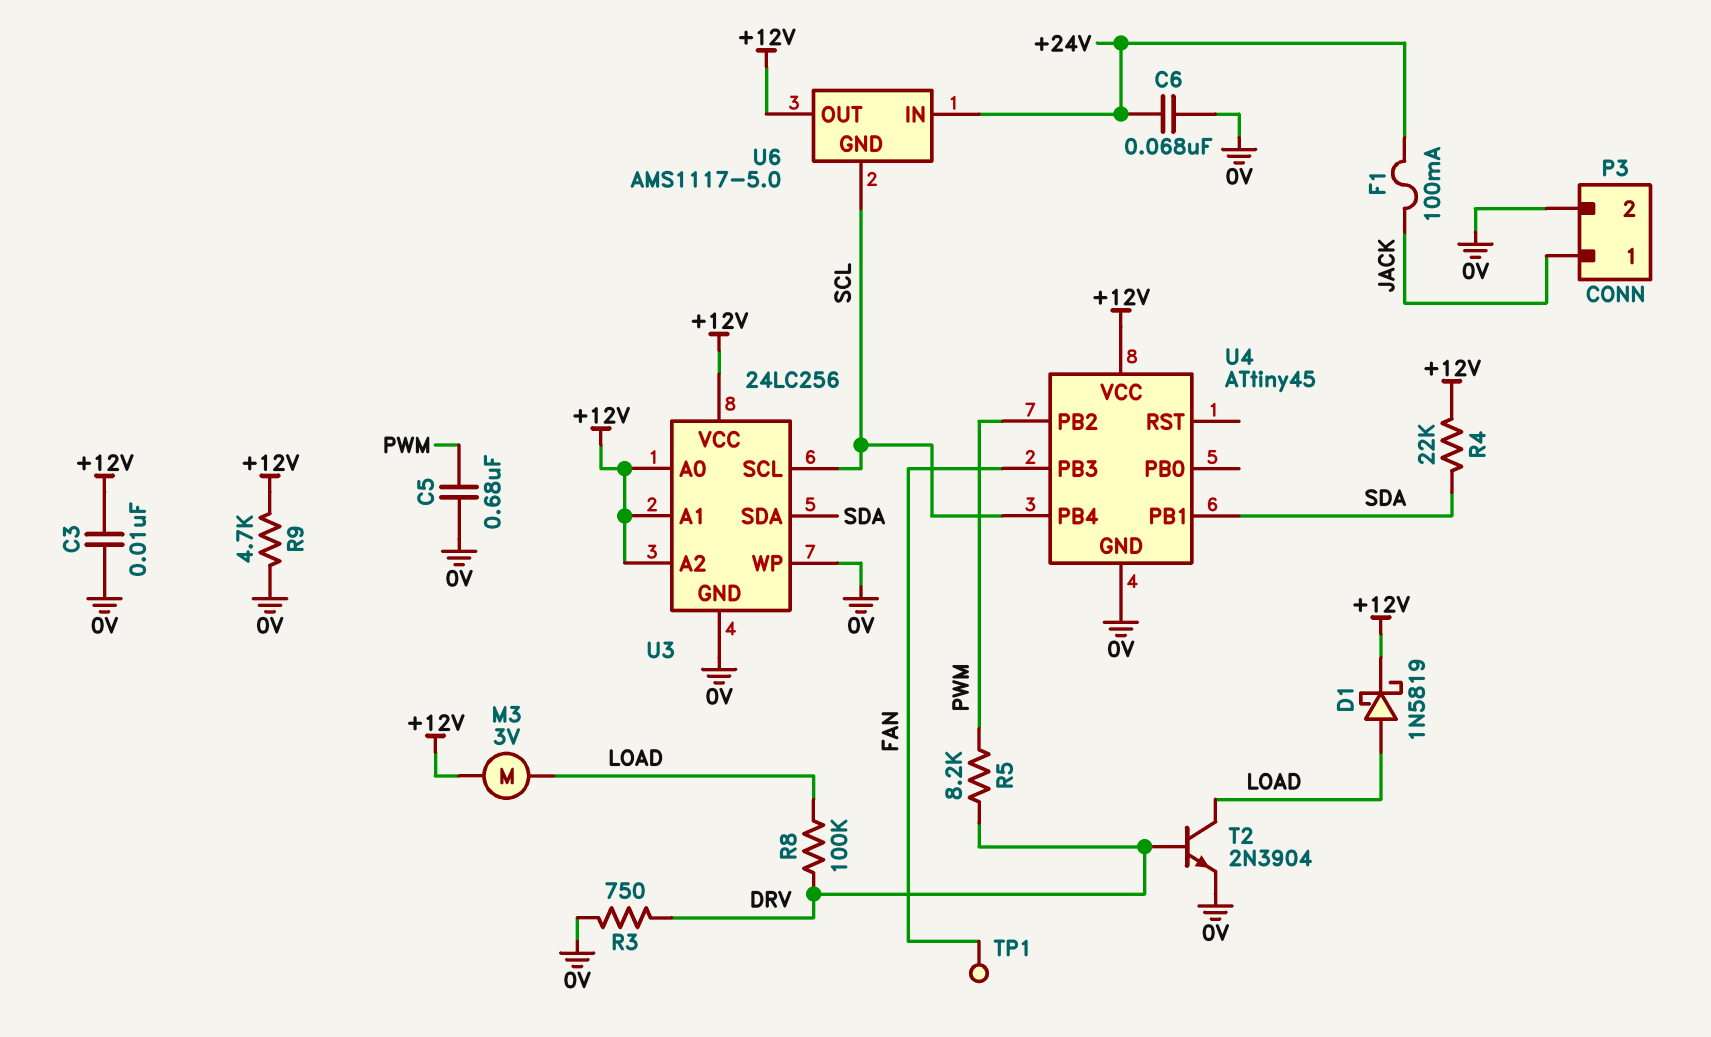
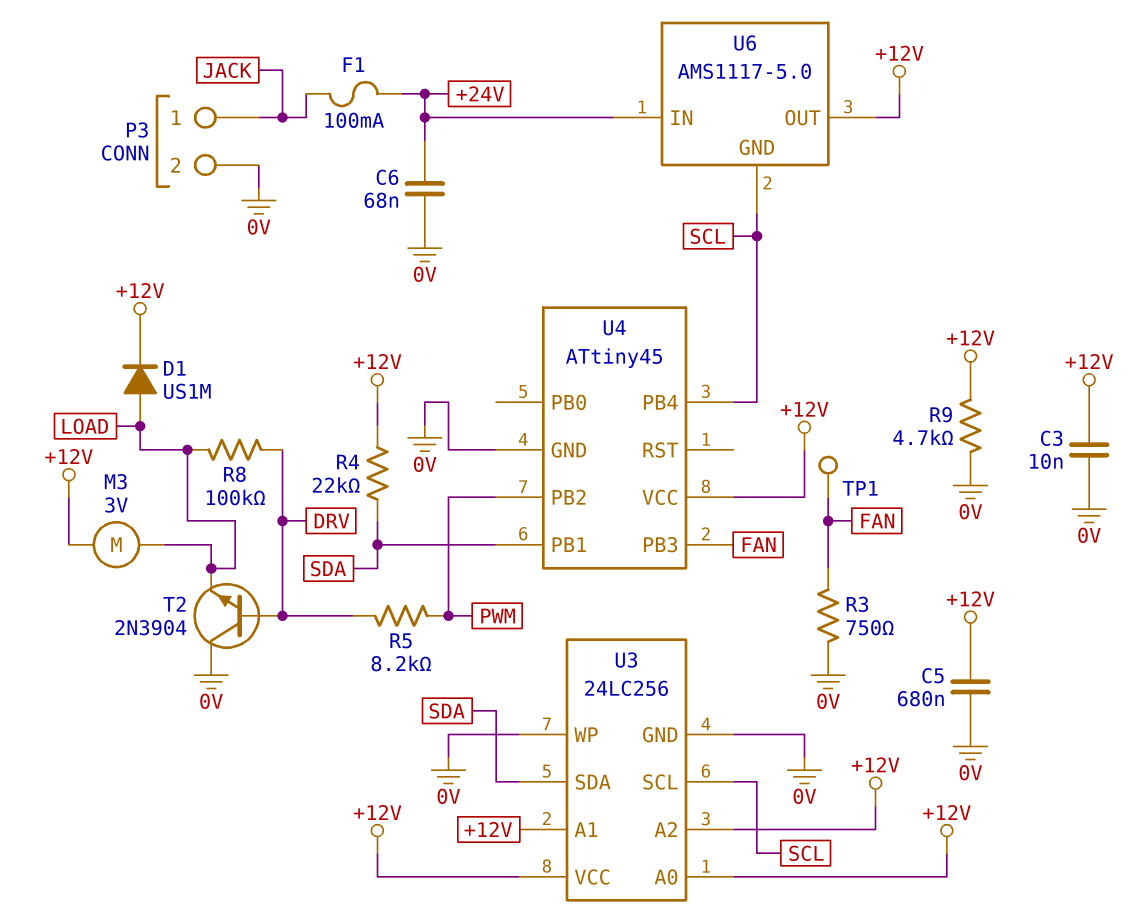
C5: 680nF (0V, PWM) -> 680nF (+12V, 0V)
D1: schottky 1N5819 (A LOAD, K +12V) -> diode US1M (A LOAD, K +12V)
R3: 750 (0V, DRV) -> 750 (0V, FAN)
T2: NPN 2N3904 (B DRV, C LOAD, E 0V) -> NPN 2N3904 (B DRV, C 0V, E LOAD)

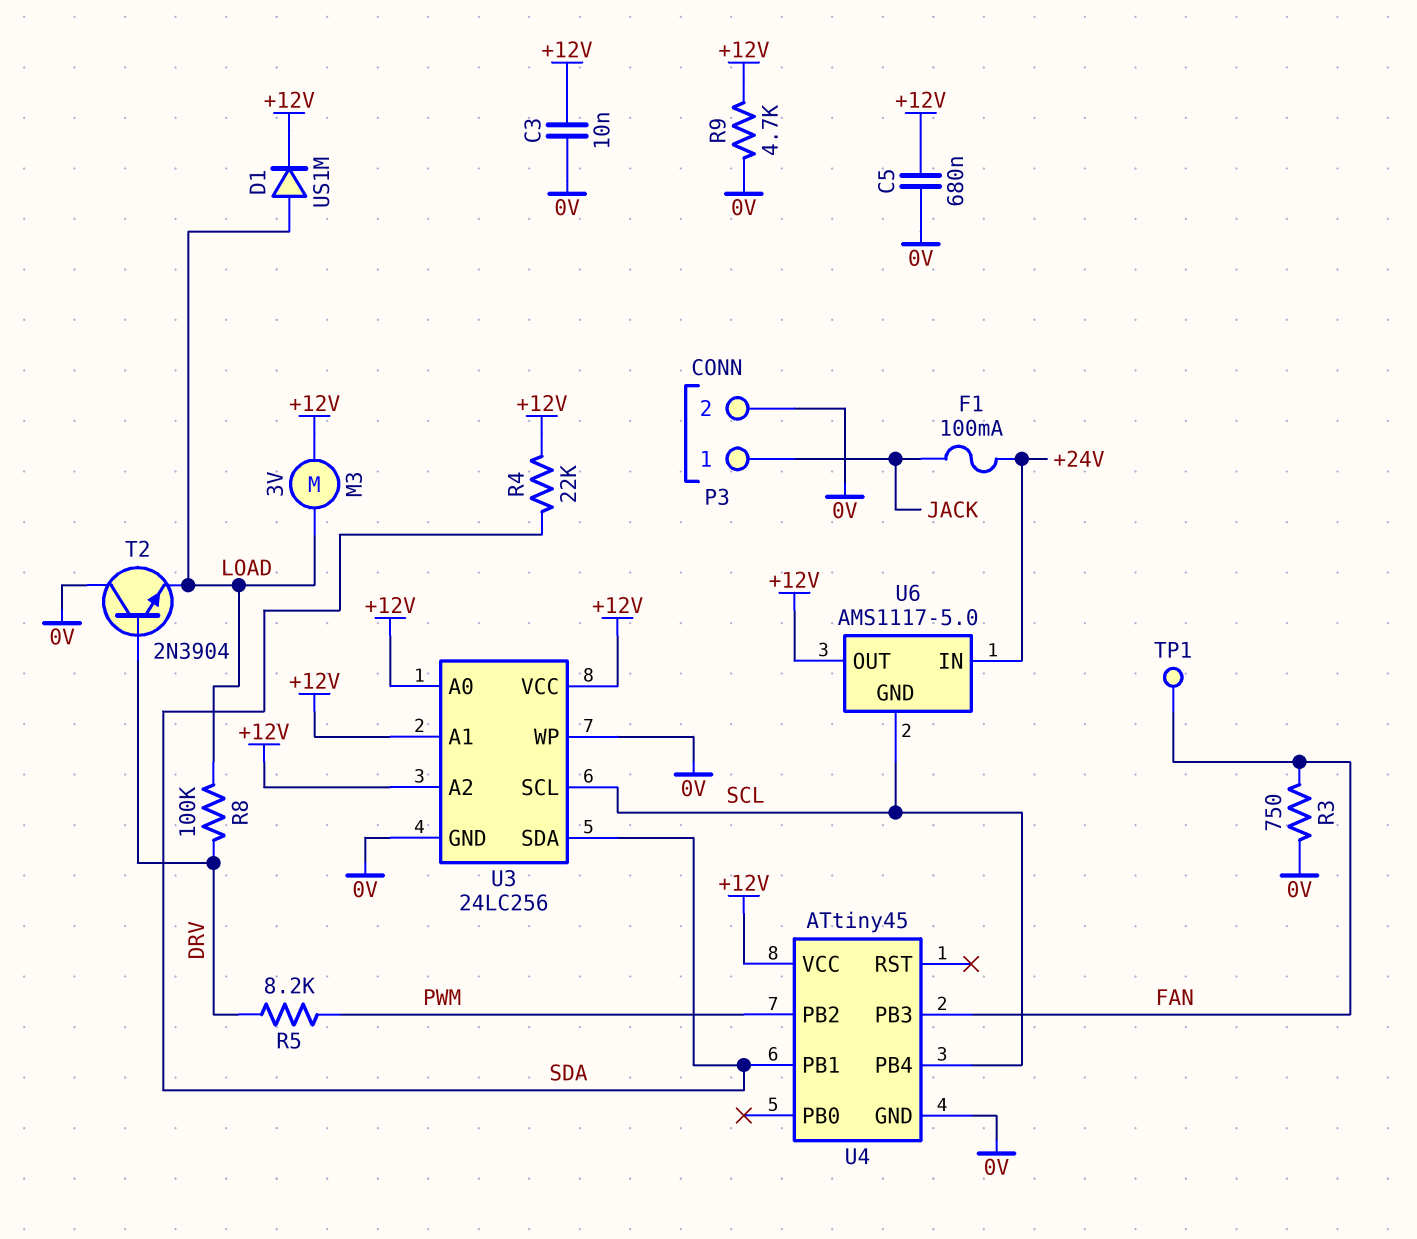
C6: 68nF (+24V, 0V) -> none

